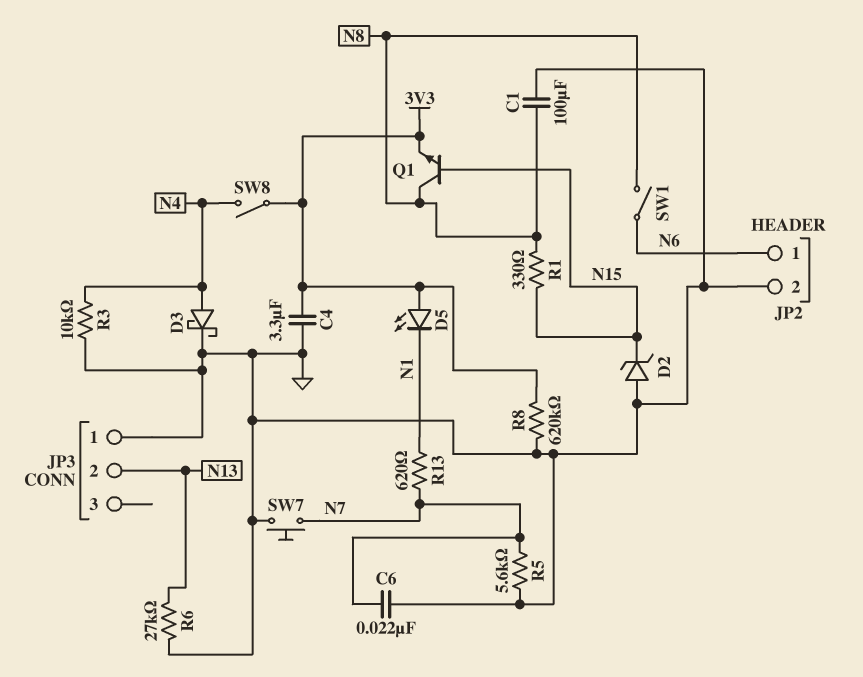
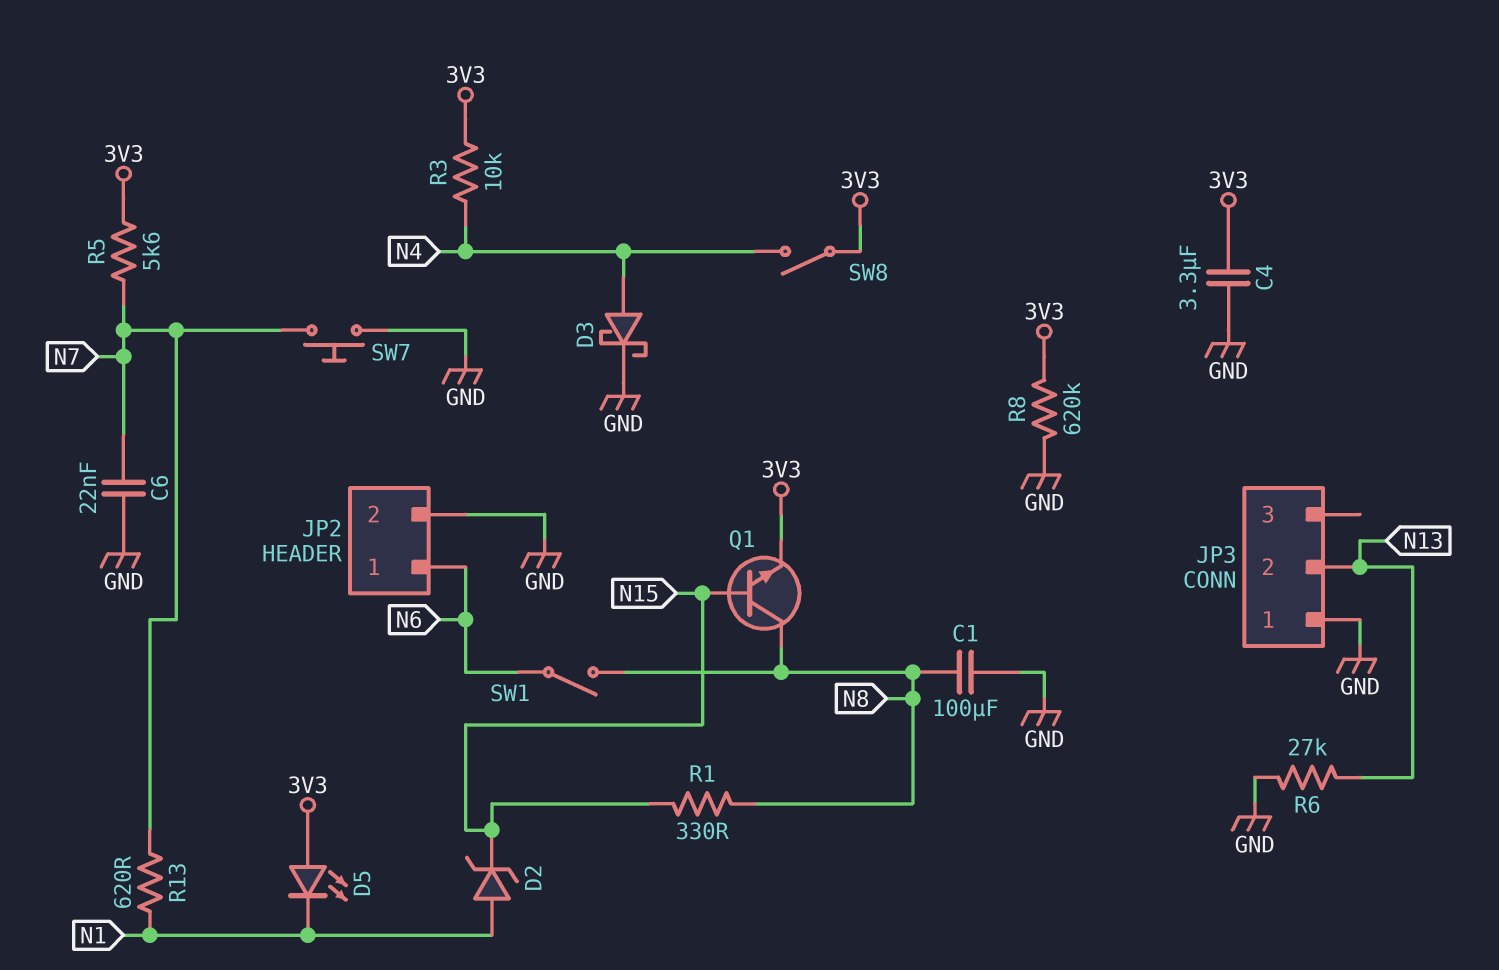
D2: zener (A GND, K N15) -> zener (A N1, K N15)
R3: 10k (GND, N4) -> 10k (3V3, N4)
R5: 5.6k (GND, N7) -> 5.6k (3V3, N7)

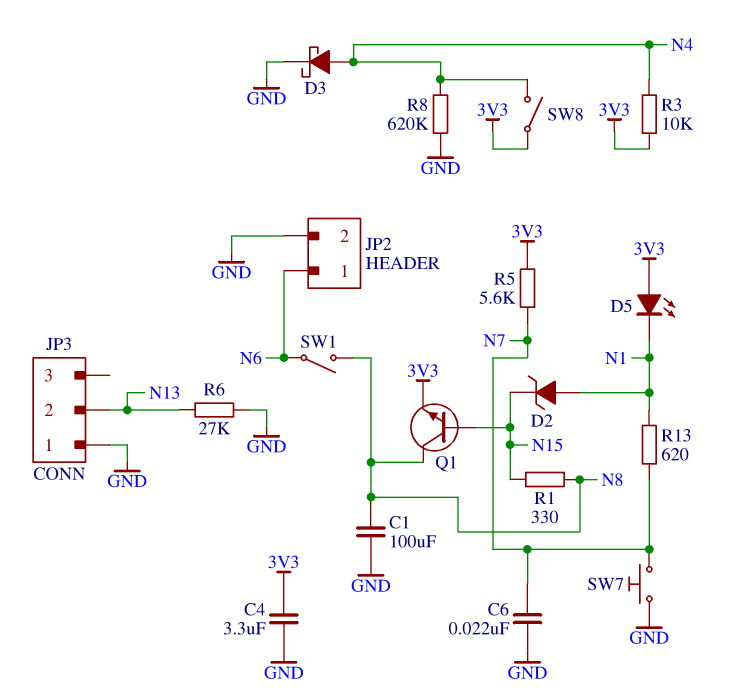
R8: 620k (3V3, GND) -> 620k (GND, N4)

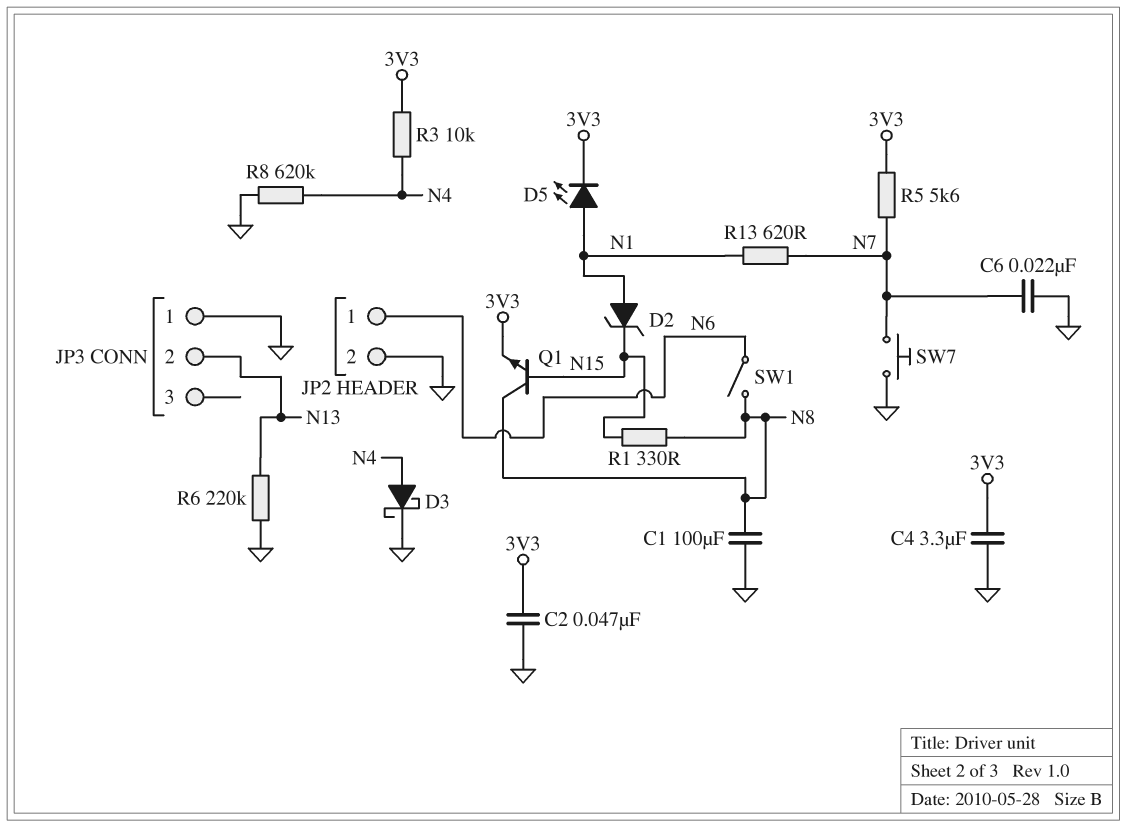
C2: none -> 47nF (3V3, GND)
D5: LED (A 3V3, K N1) -> LED (A N1, K 3V3)
R6: 27k (GND, N13) -> 220k (GND, N13)
SW8: switch (3V3, N4) -> none

